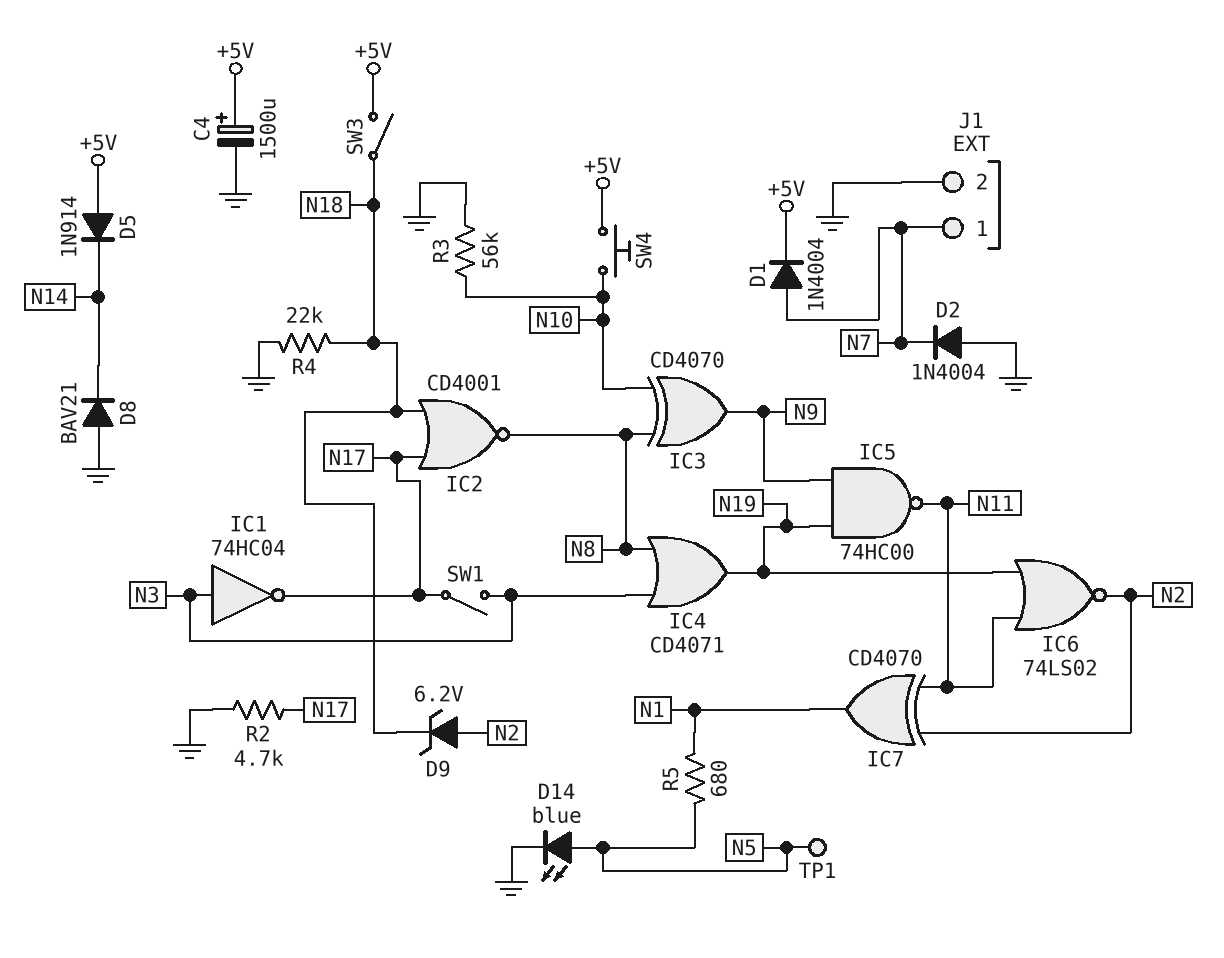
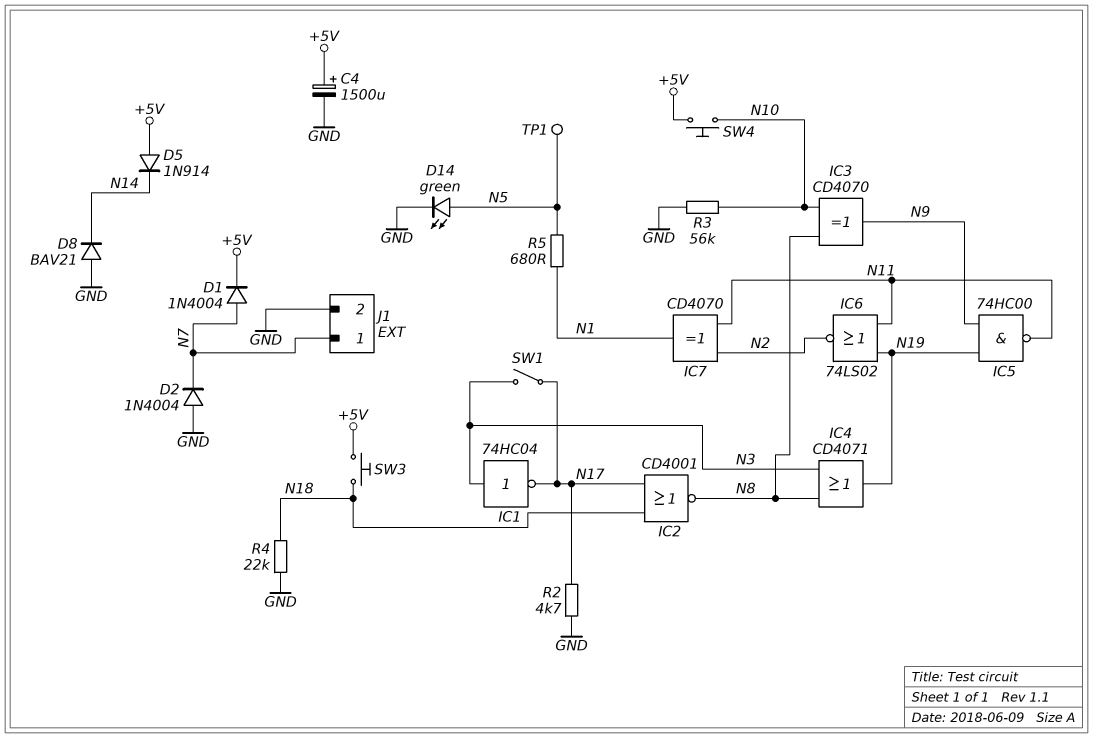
D9: zener 6.2V (A N2, K N18) -> none
D14: LED blue (A N5, K GND) -> LED green (A N5, K GND)
SW3: switch (+5V, N18) -> button (+5V, N18)

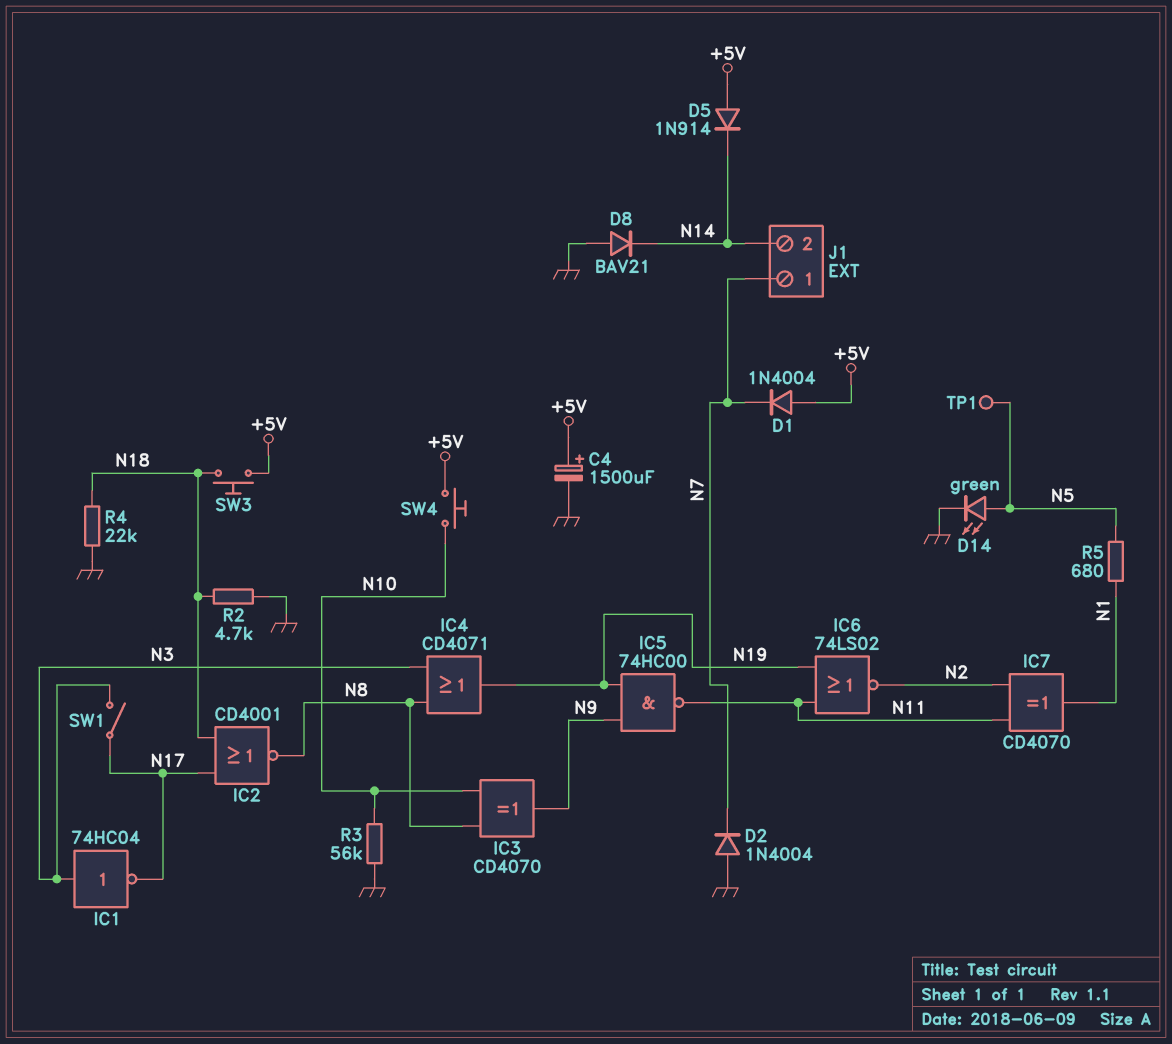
D1: diode 1N4004 (A N7, K +5V) -> diode 1N4004 (A +5V, K N7)
J1 pin 2: GND -> N14
R2: 4.7k (GND, N17) -> 4.7k (GND, N18)

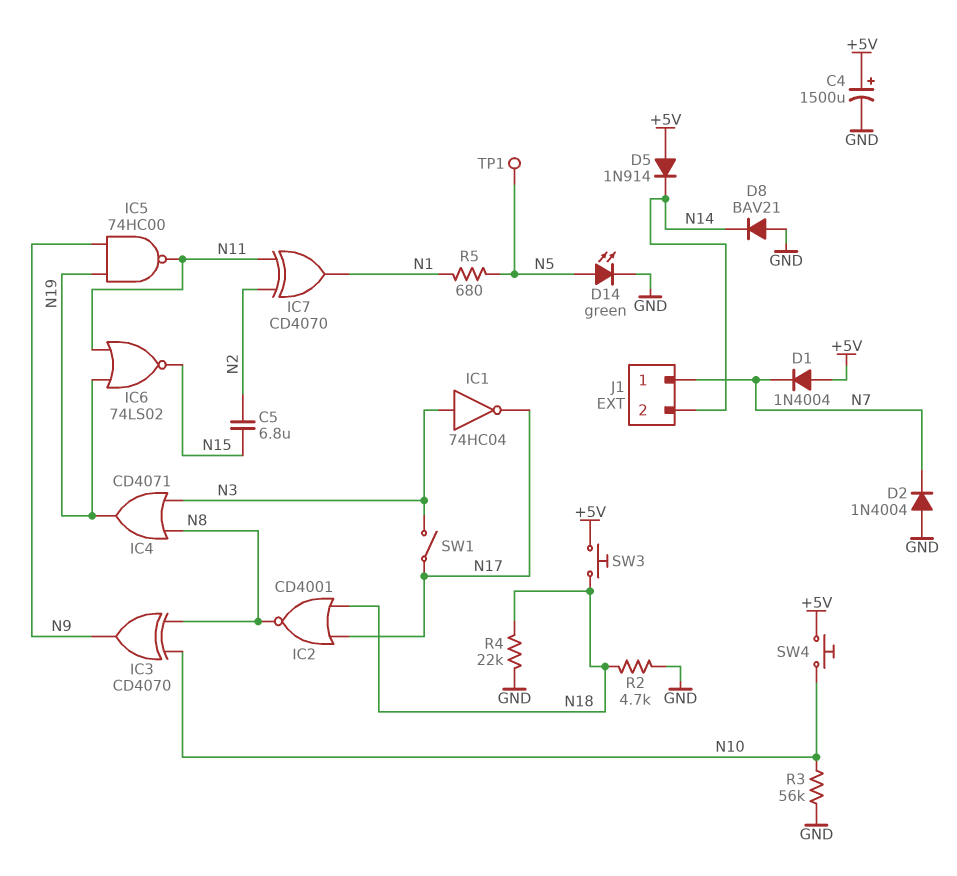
C5: none -> 6.8uF (N2, N15)
IC6: NOR 74LS02 (in N11, in N19, out N2) -> NOR 74LS02 (in N11, in N19, out N15)

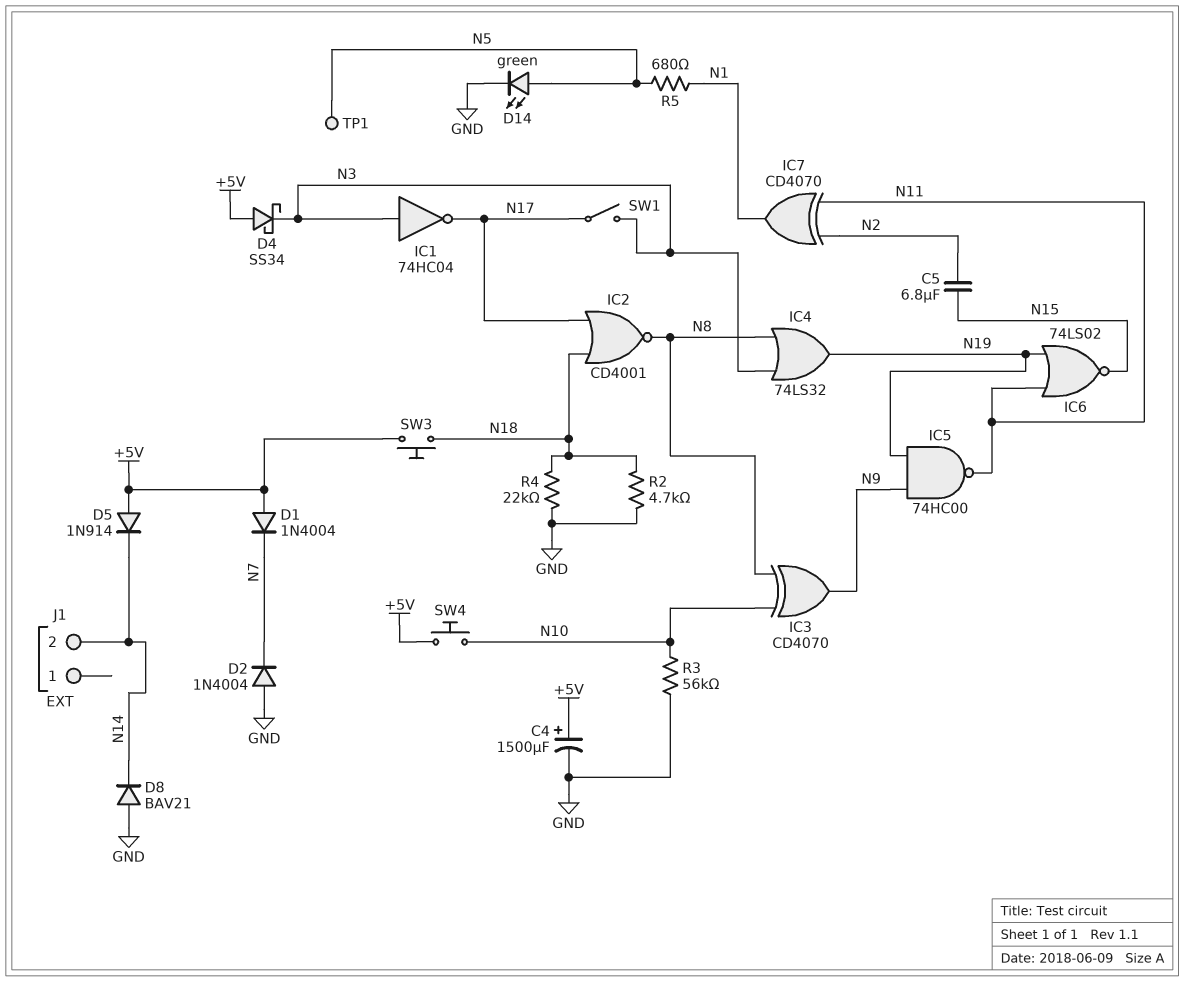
D4: none -> schottky SS34 (A +5V, K N3)
IC4: OR CD4071 (in N3, in N8, out N19) -> OR 74LS32 (in N3, in N8, out N19)
J1 pin 1: N7 -> none

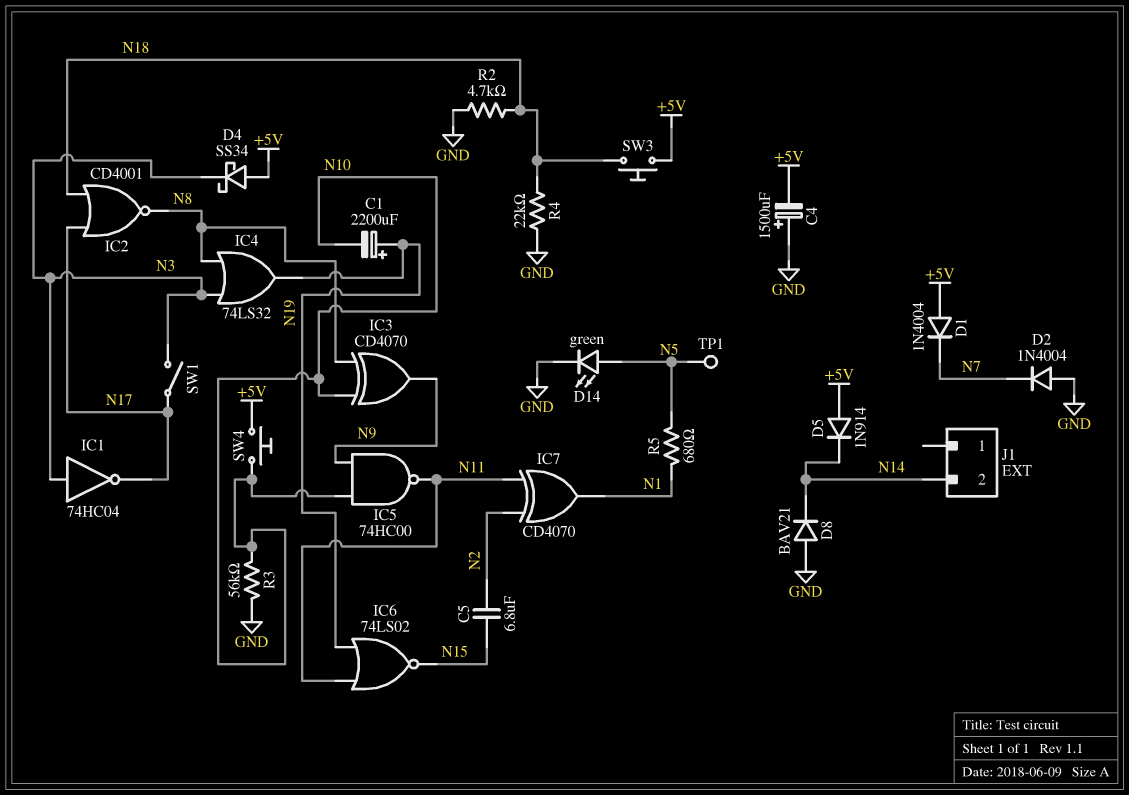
C1: none -> 2200uF (plus N19, minus N10)
C4: 1500uF (plus +5V, minus GND) -> 1500uF (plus GND, minus +5V)
IC5: NAND 74HC00 (in N9, in N19, out N11) -> NAND 74HC00 (in N9, in N10, out N11)

